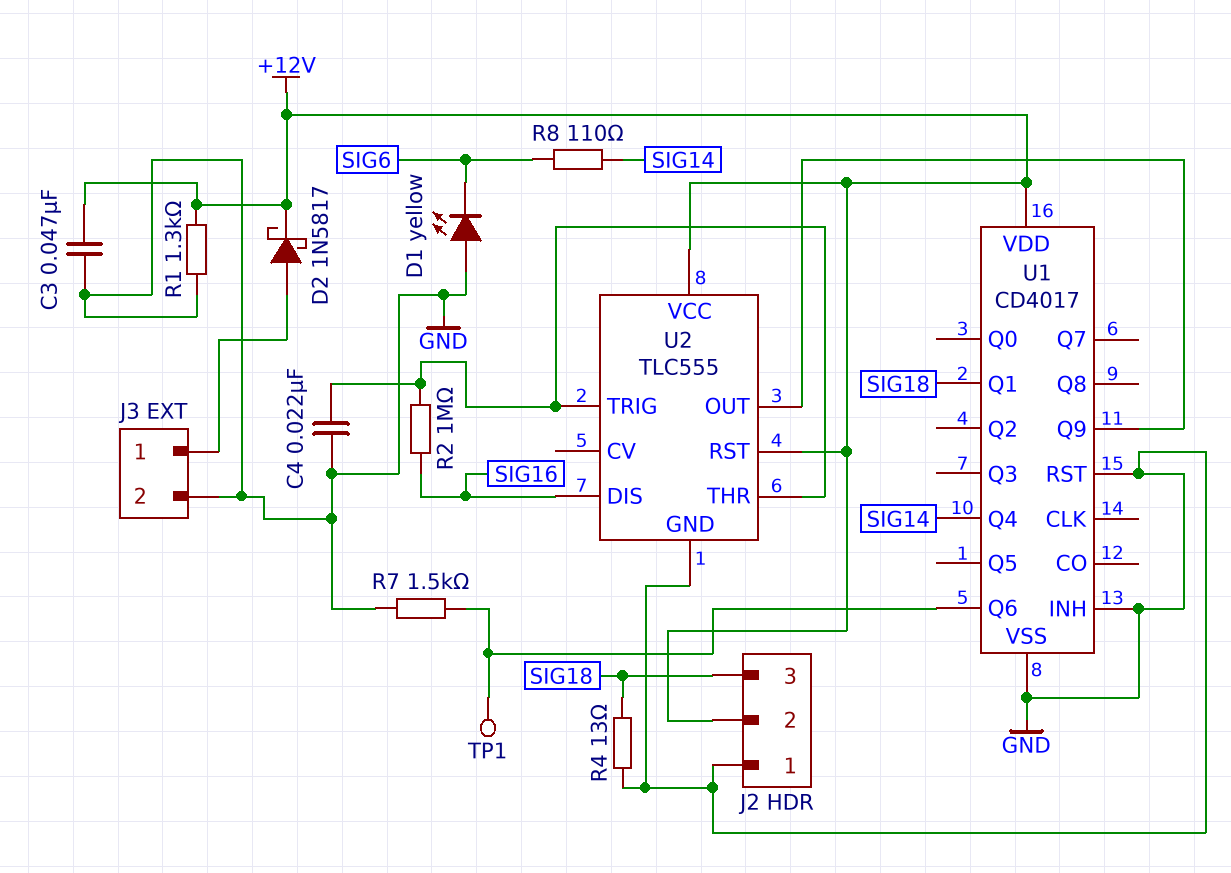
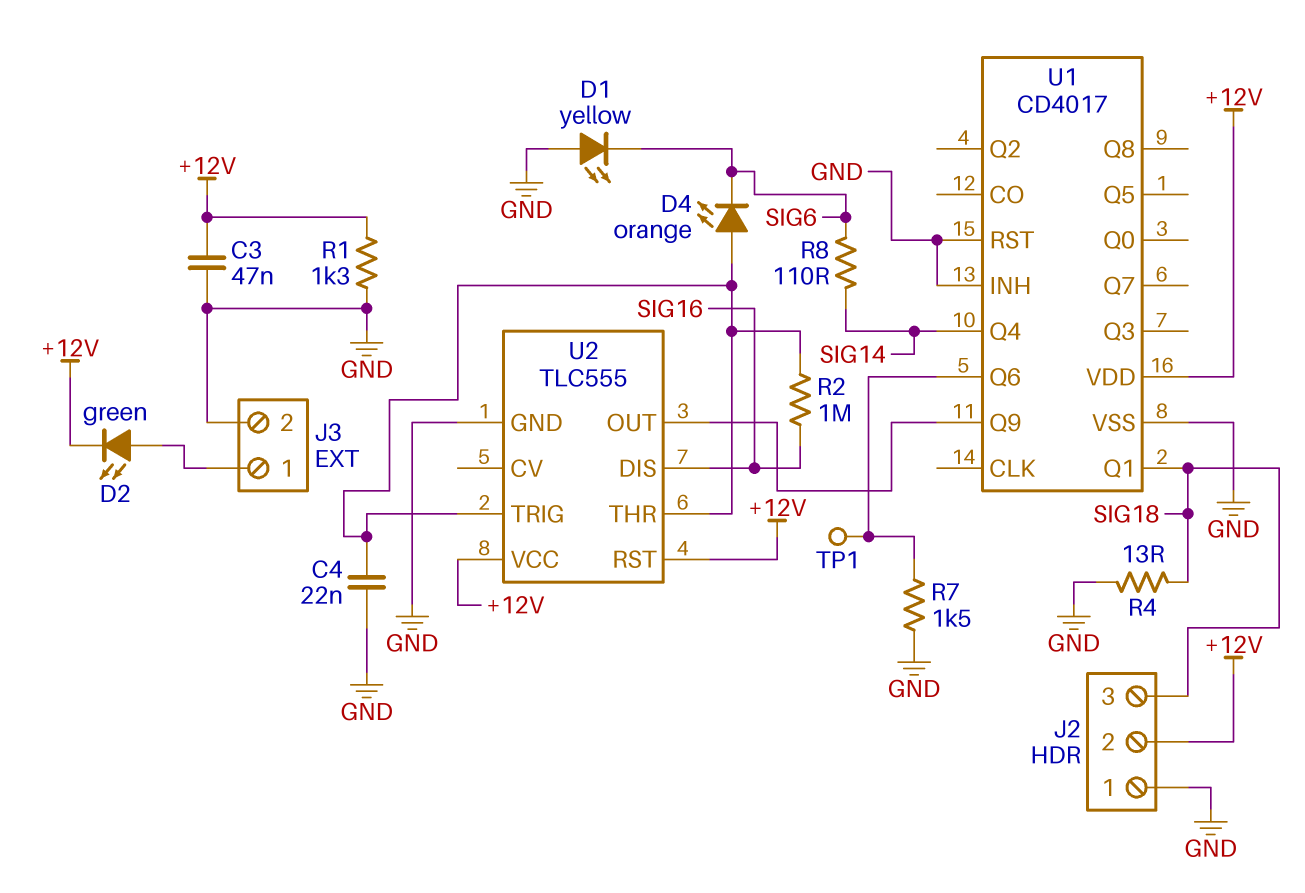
D2: schottky 1N5817 (A J3/1, K +12V) -> LED green (A J3/1, K +12V)
D4: none -> LED orange (A U2/THR, K SIG6)

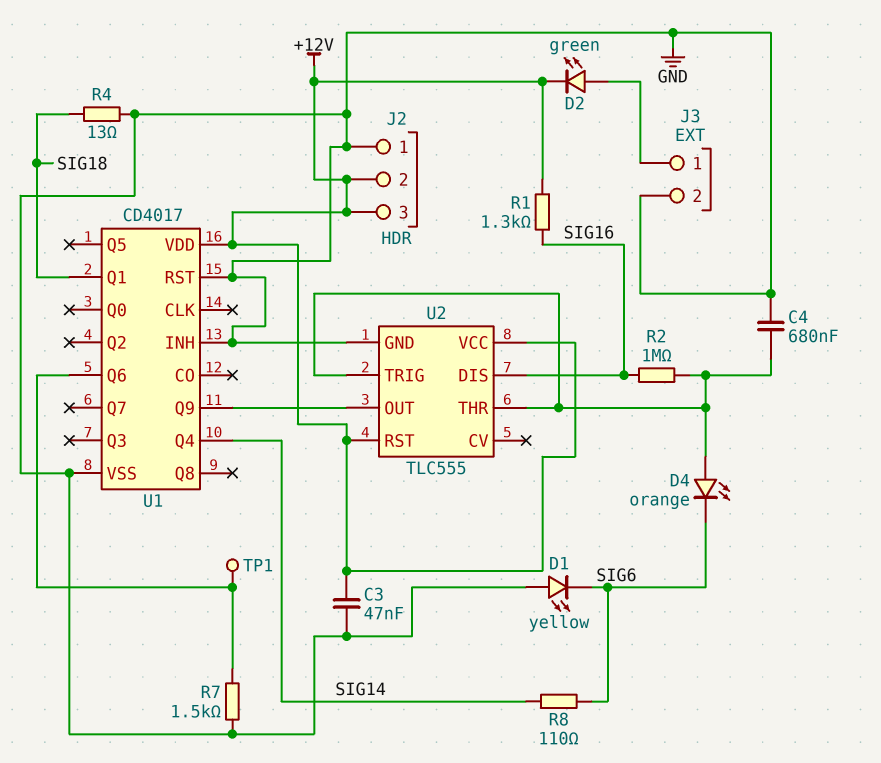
C4: 22nF (GND, U2/THR) -> 680nF (GND, U2/THR)
J2 pin 3: SIG18 -> +12V
R1: 1.3k (+12V, GND) -> 1.3k (+12V, SIG16)

